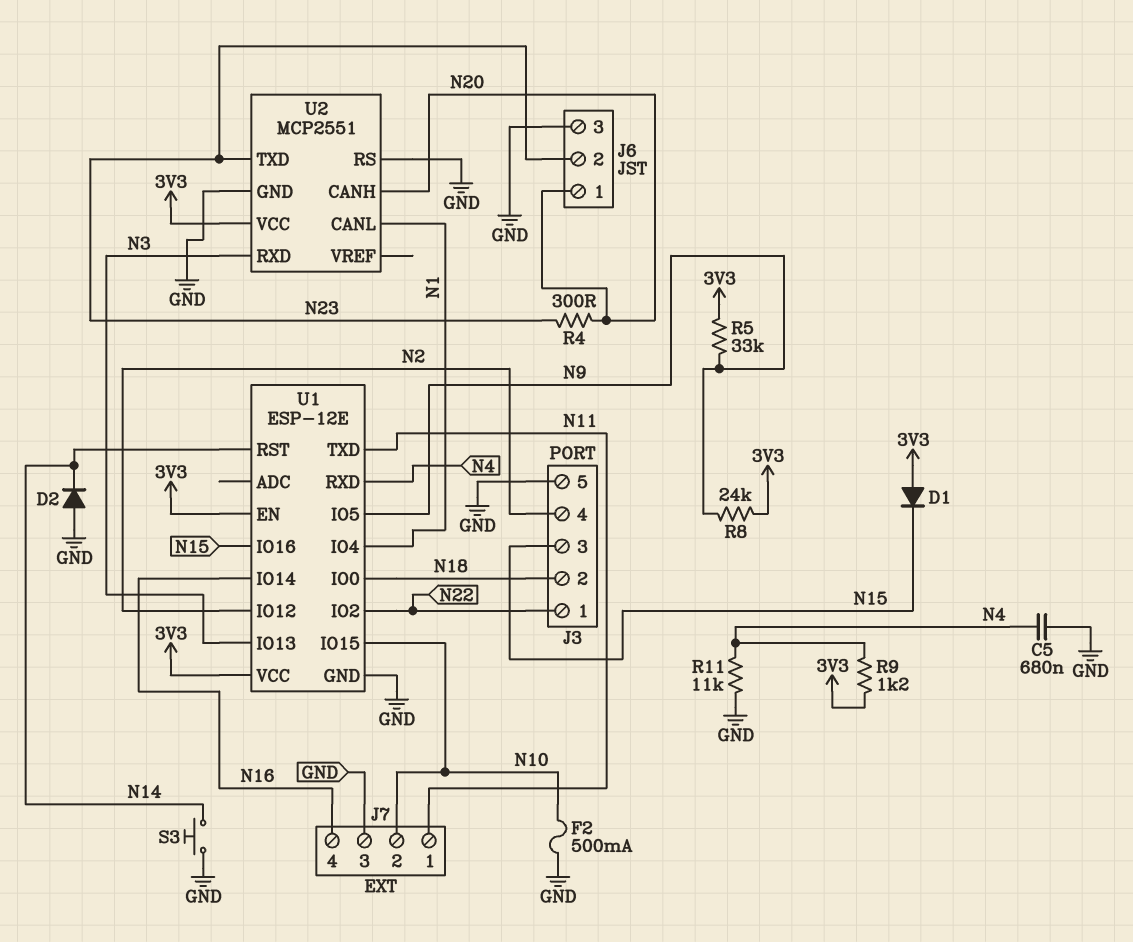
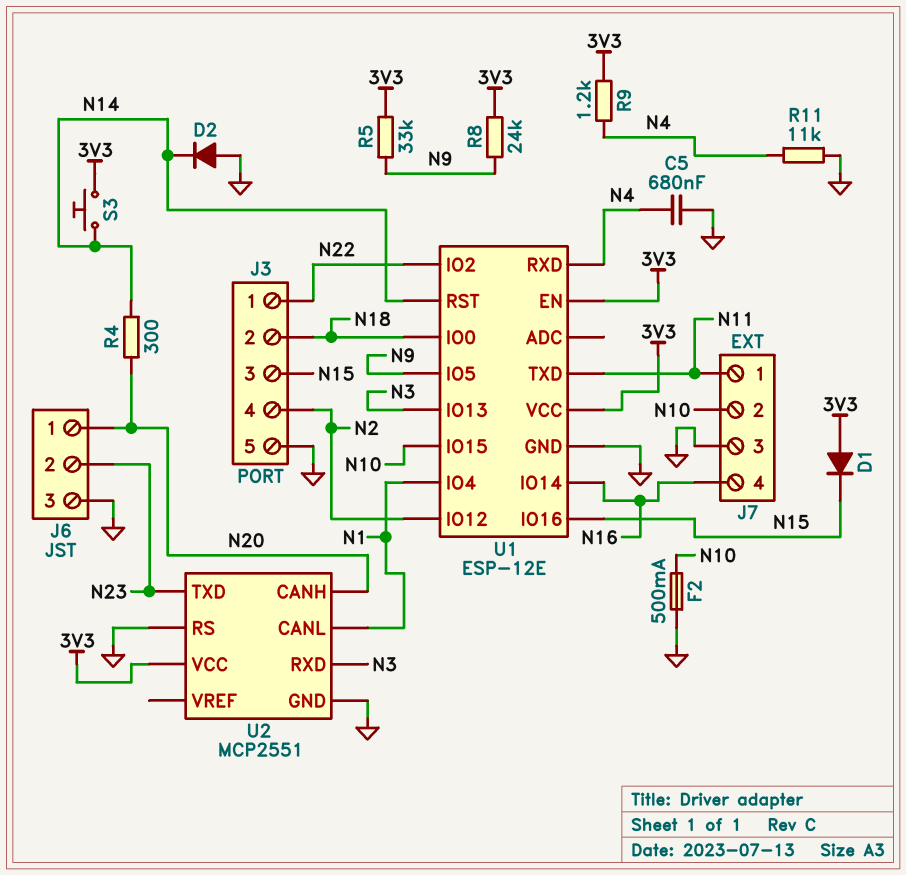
R4: 300 (N20, N23) -> 300 (N14, N20)
S3: button (GND, N14) -> button (3V3, N14)

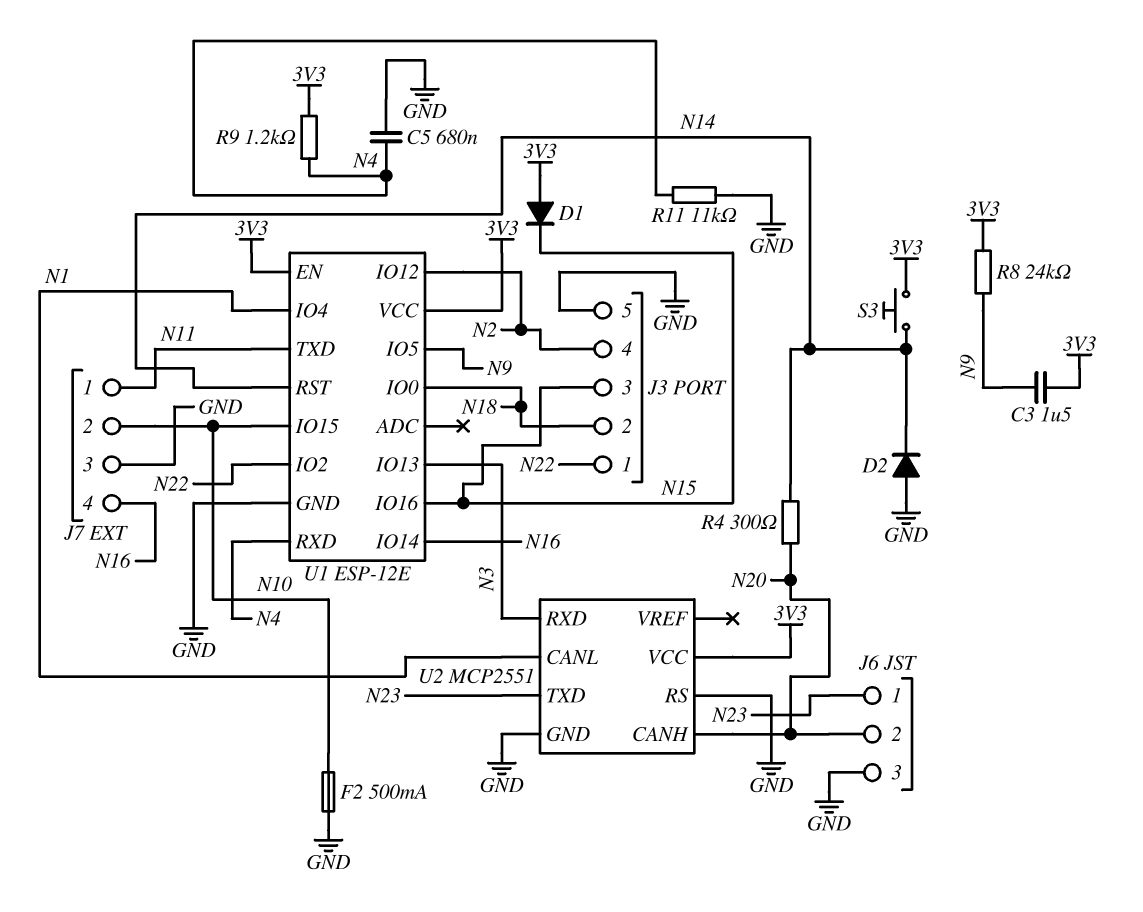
C3: none -> 1.5uF (3V3, N9)
J6 pin 1: N20 -> N23
J6 pin 2: N23 -> N20
R5: 33k (3V3, N9) -> none

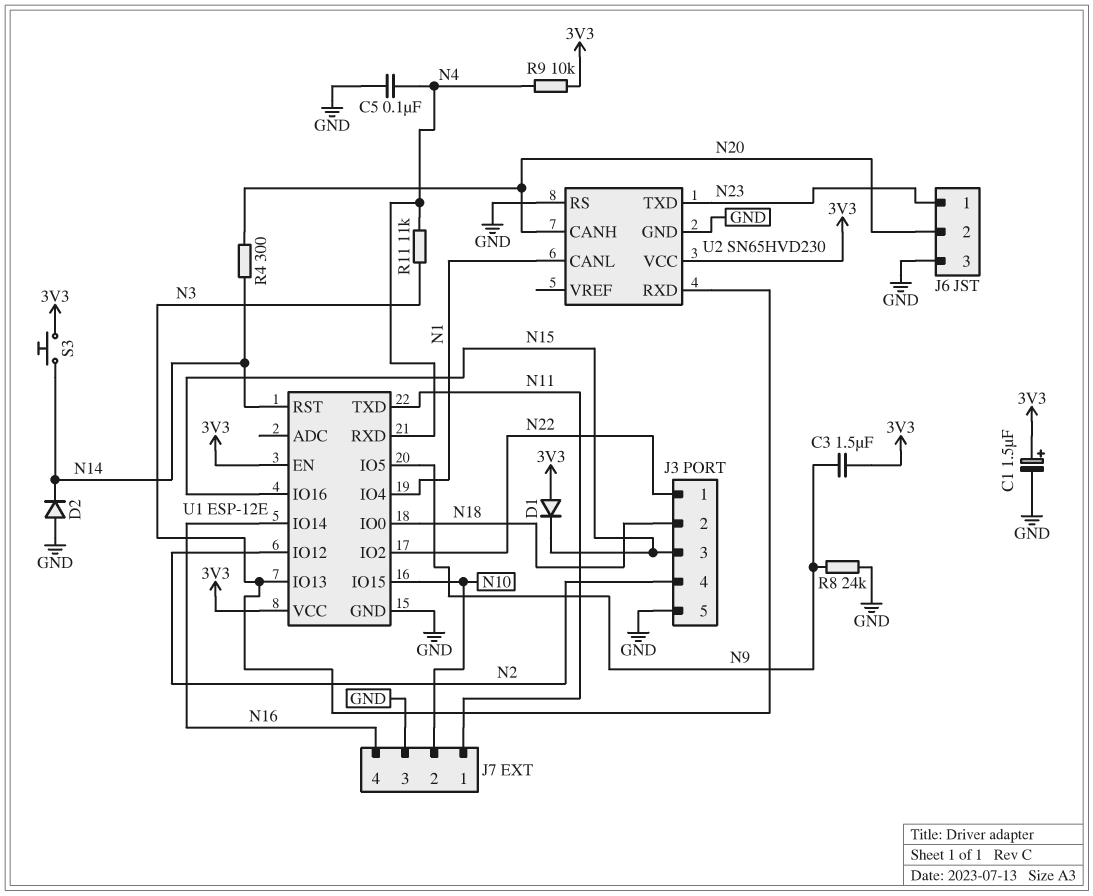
C1: none -> 1.5uF (plus 3V3, minus GND)
C5: 680nF (GND, N4) -> 100nF (GND, N4)
F2: 500mA (GND, N10) -> none
R8: 24k (3V3, N9) -> 24k (GND, N9)
R9: 1.2k (3V3, N4) -> 10k (3V3, N4)
R11: 11k (GND, N4) -> 11k (N3, N4)
U2: MCP2551 -> SN65HVD230

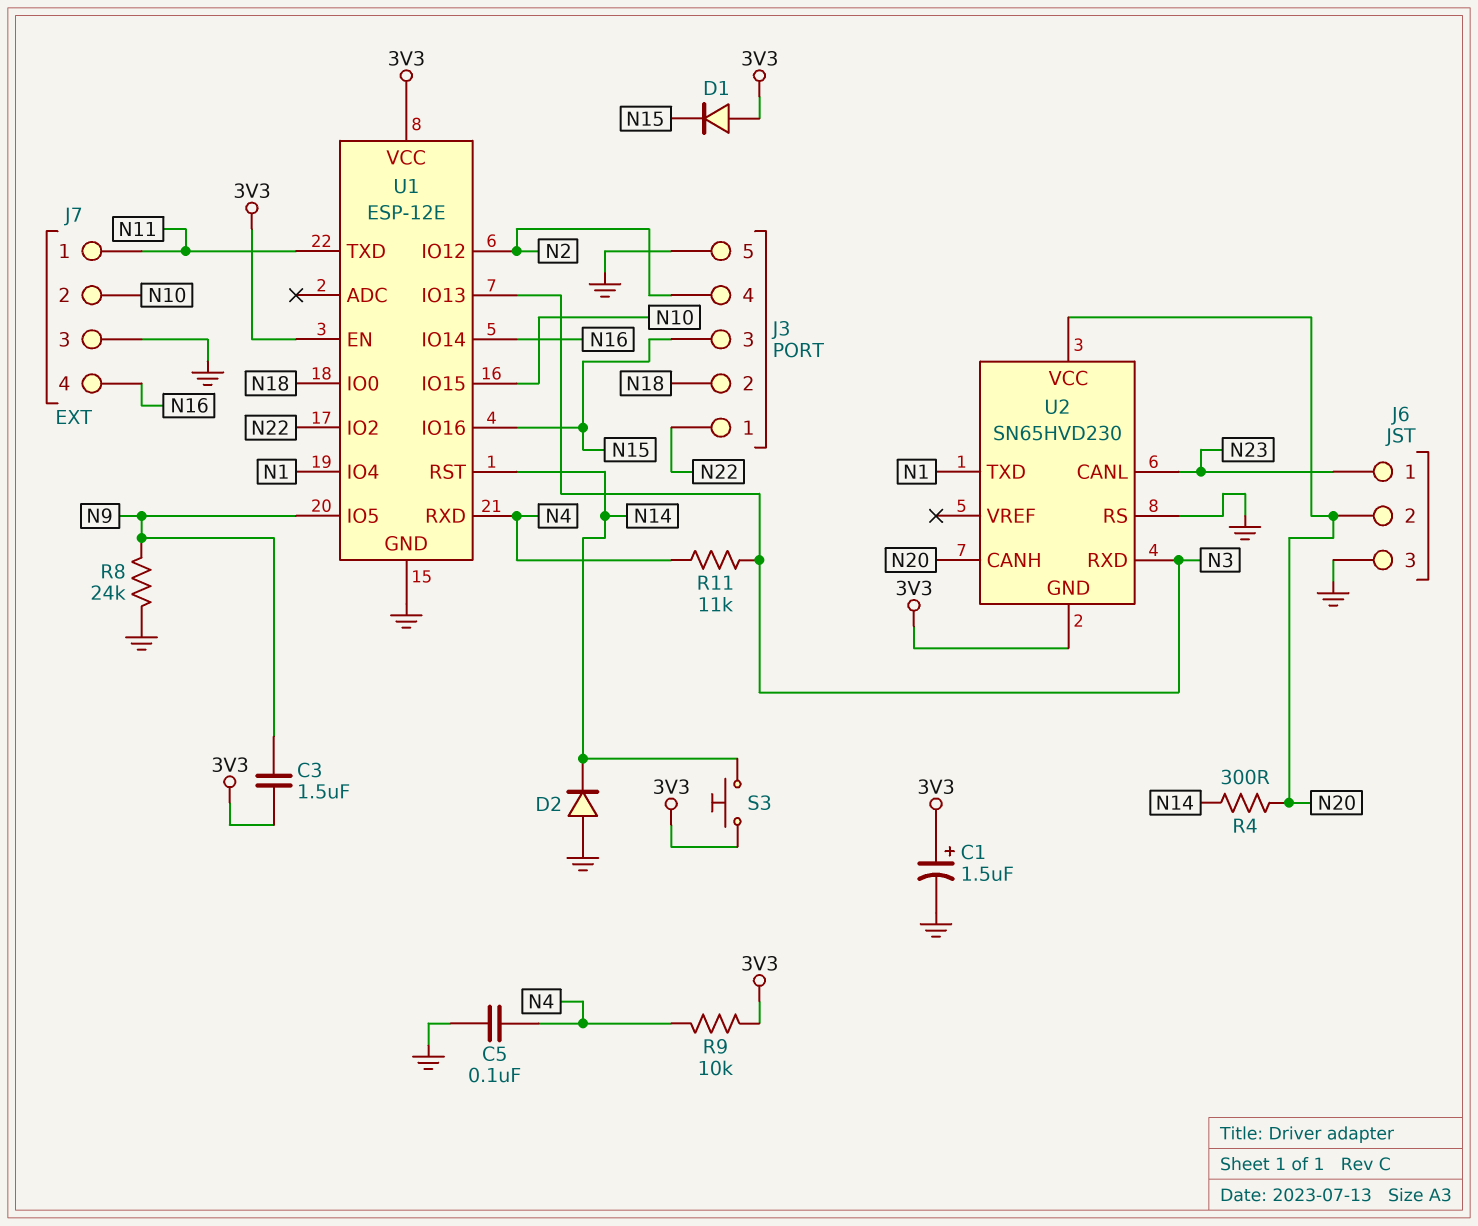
U2 pin CANL: N1 -> N23
U2 pin GND: GND -> 3V3
U2 pin TXD: N23 -> N1
U2 pin VCC: 3V3 -> N20

